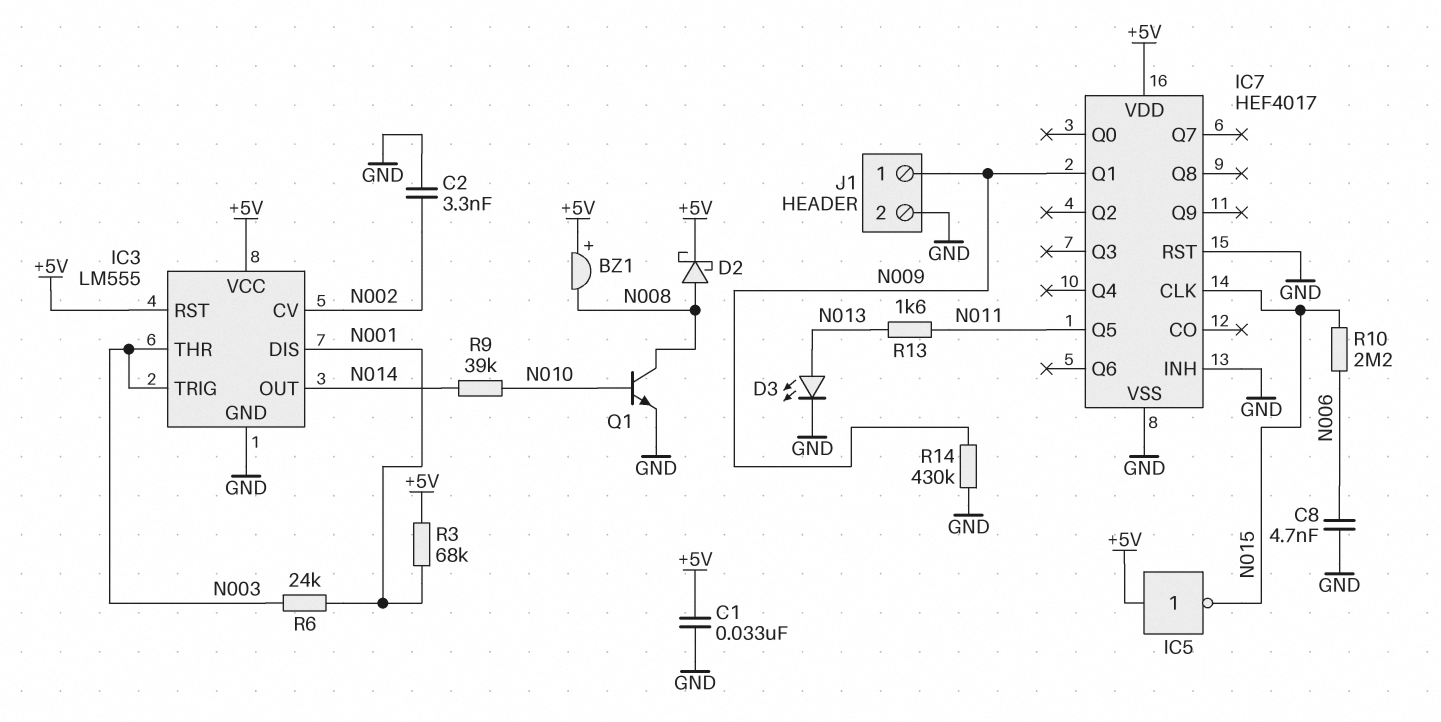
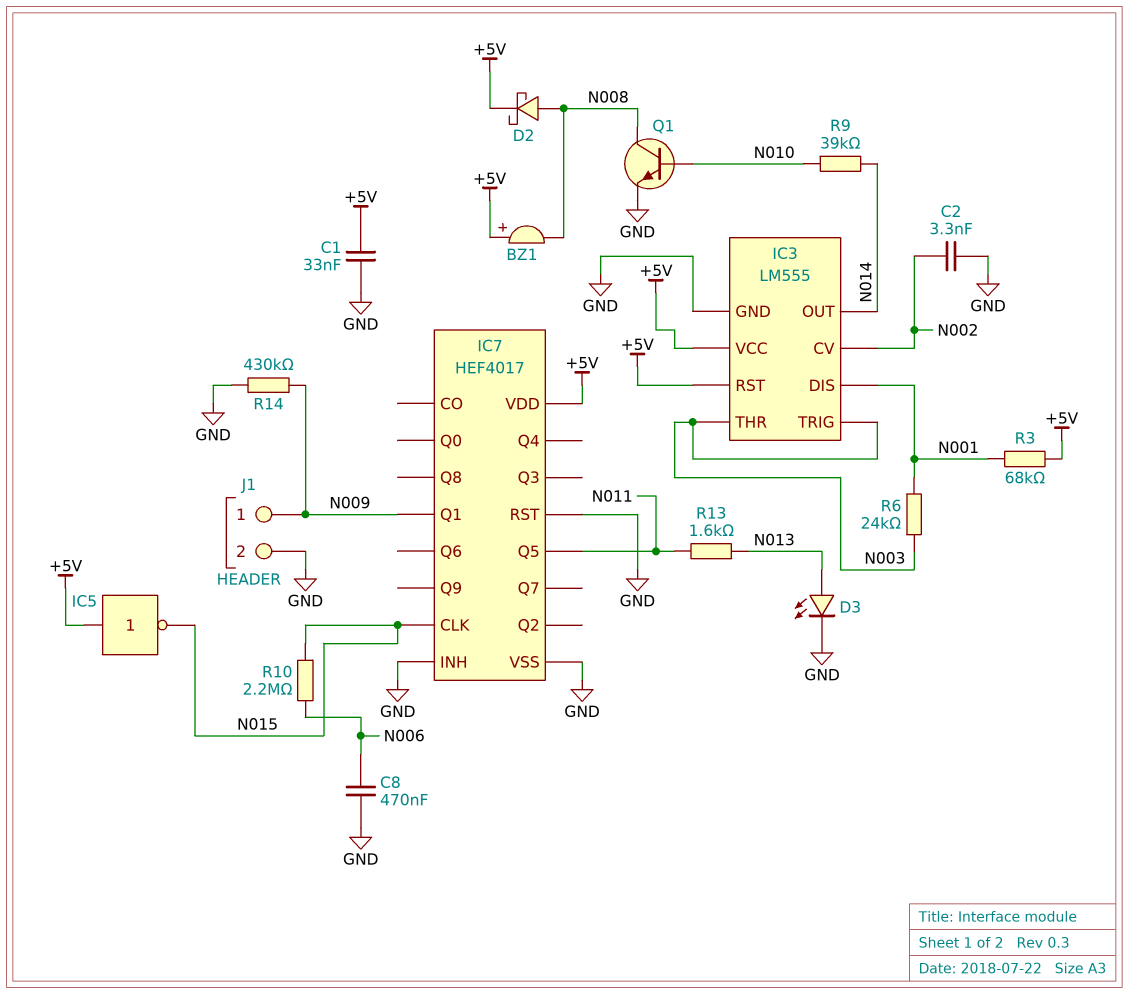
C8: 4.7nF (GND, N006) -> 470nF (GND, N006)

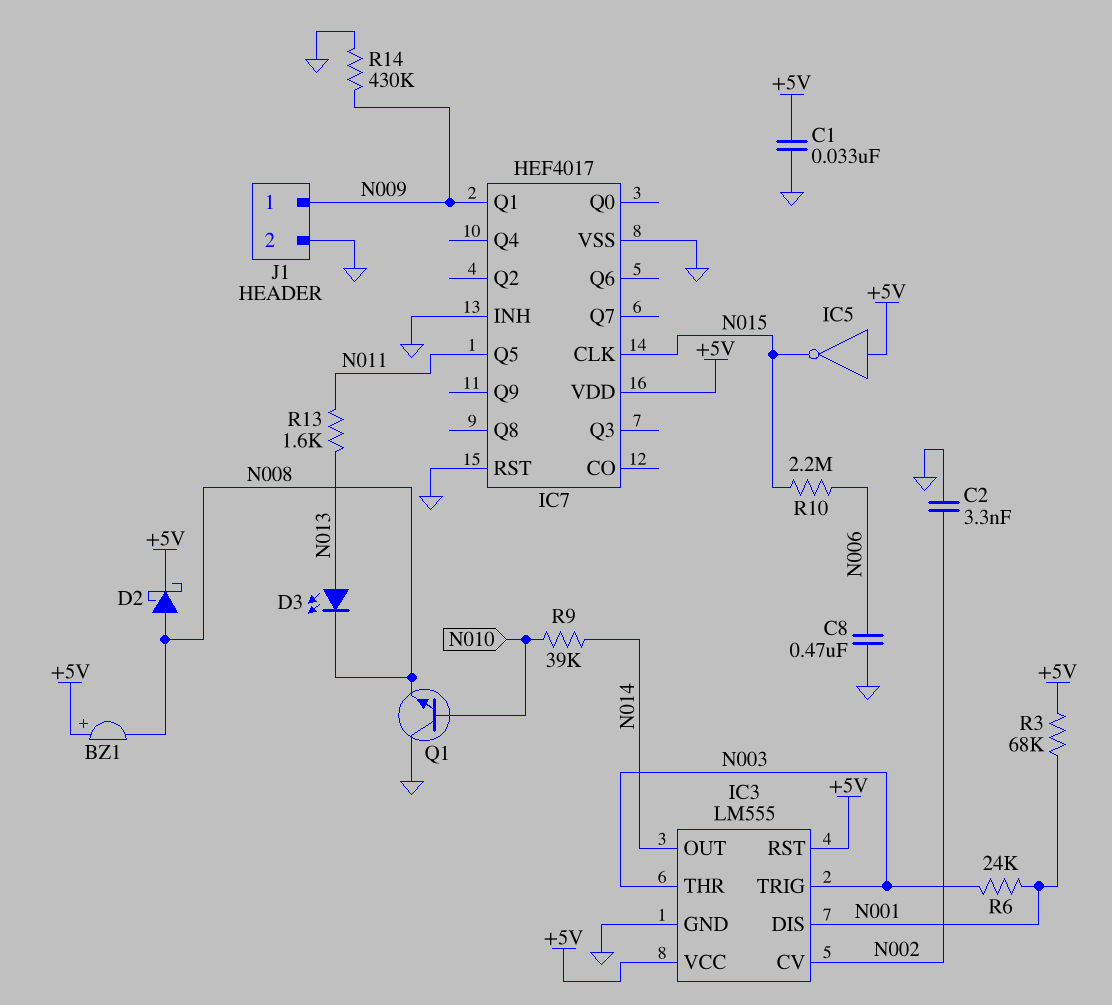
D3: LED (A N013, K GND) -> LED (A N013, K N008)
Q1: NPN (B N010, C N008, E GND) -> NPN (B N010, C GND, E N008)

